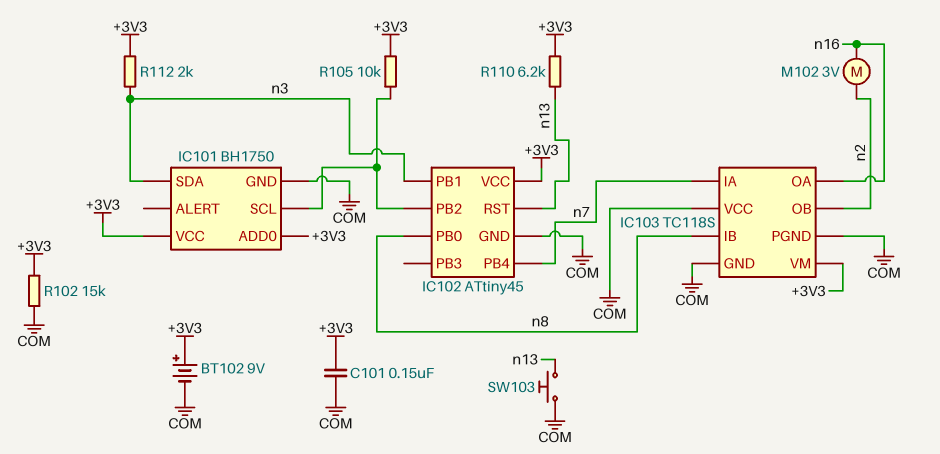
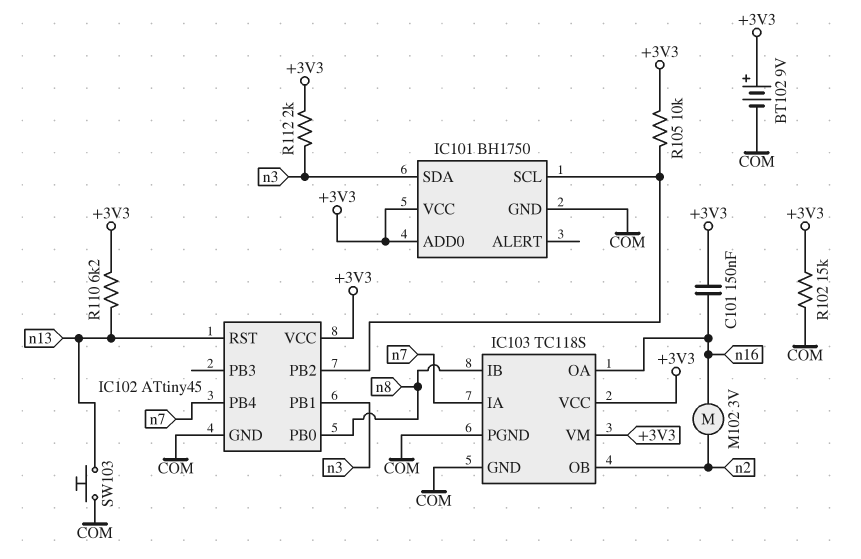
C101: 150nF (+3V3, COM) -> 150nF (+3V3, n16)
IC103 pin VCC: COM -> +3V3

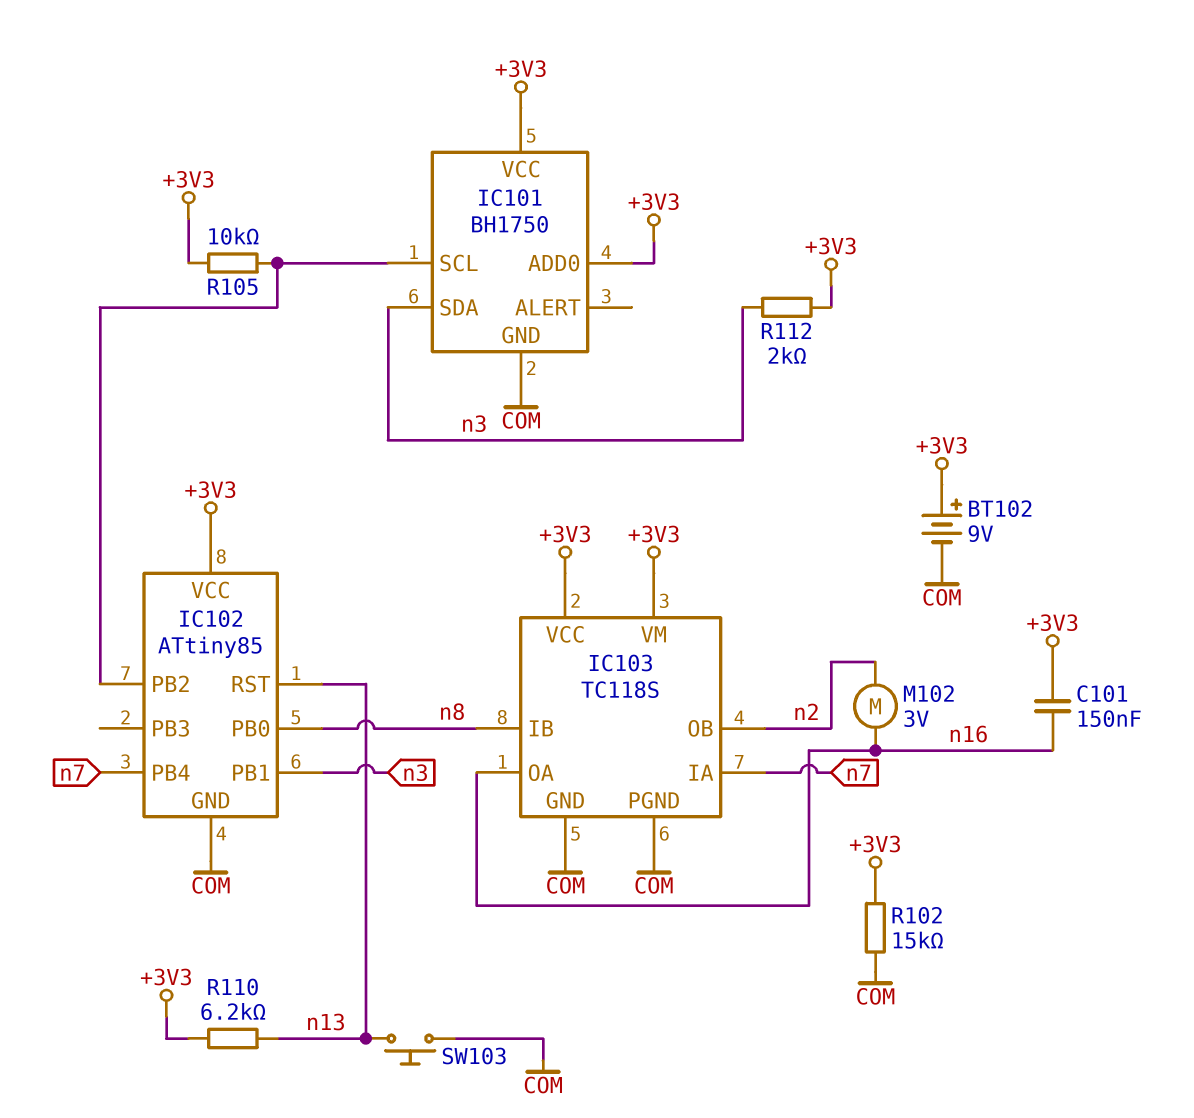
IC102: ATtiny45 -> ATtiny85

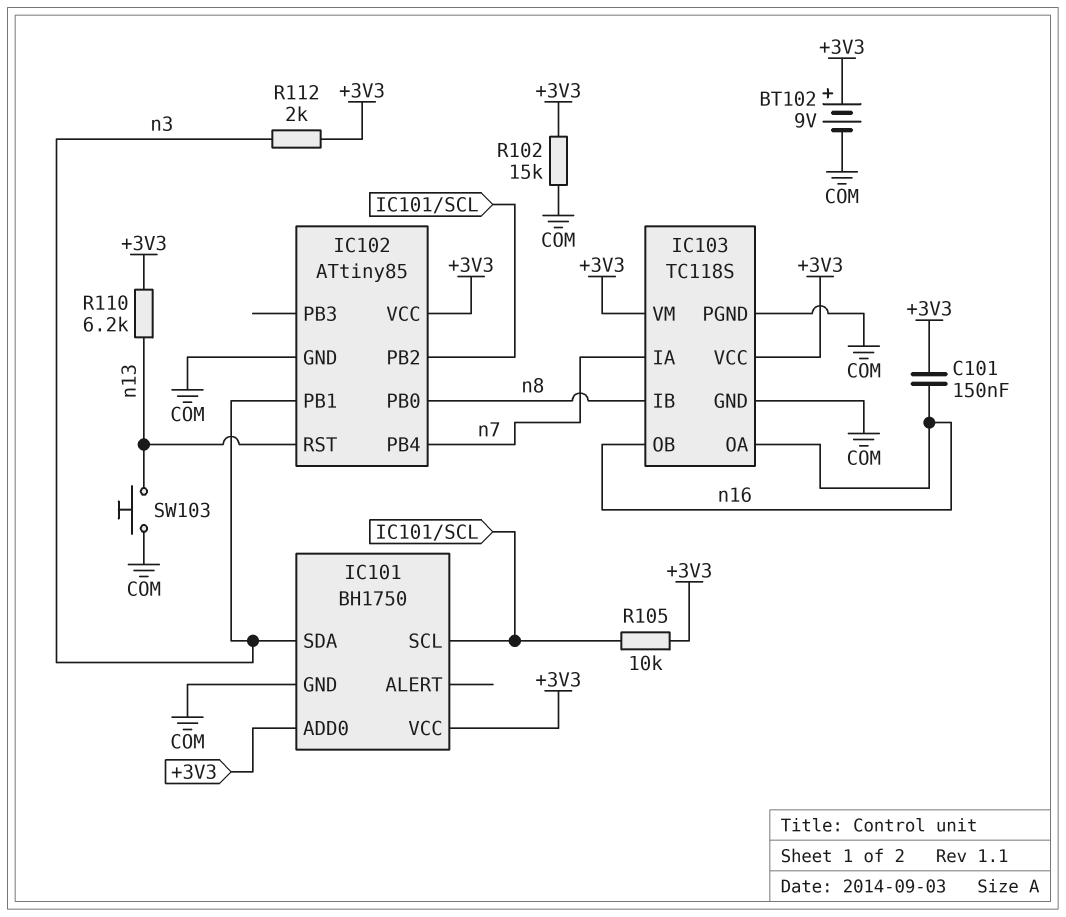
IC103 pin OB: n2 -> n16
M102: motor 3V (n2, n16) -> none

